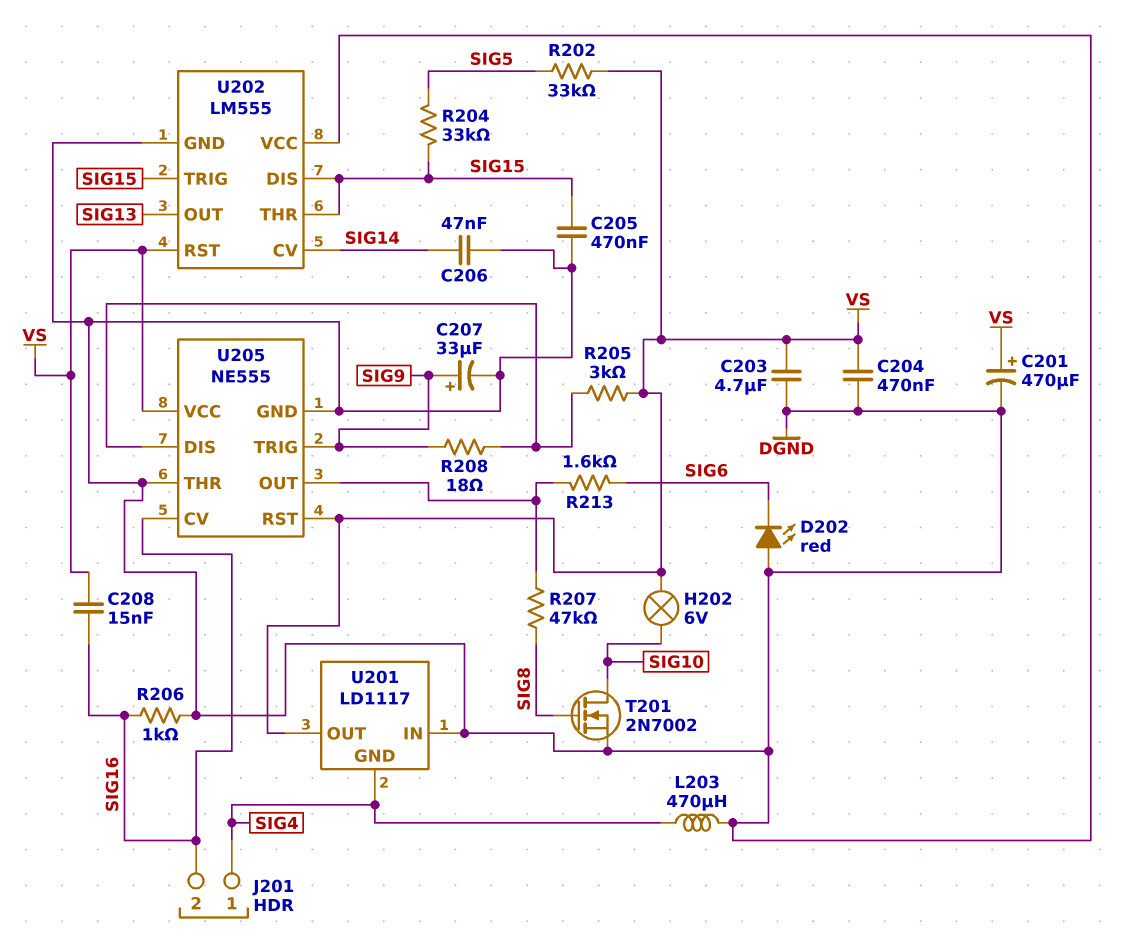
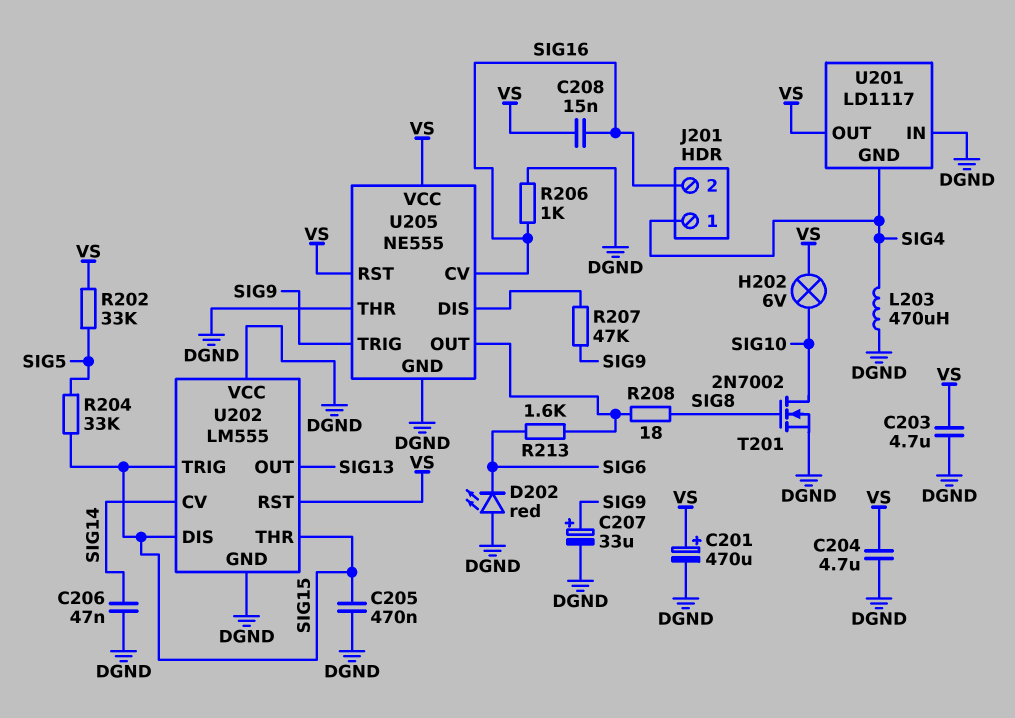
C204: 470nF (DGND, VS) -> 4.7uF (DGND, VS)
R205: 3k (U205/DIS, VS) -> none
R207: 47k (SIG8, U205/OUT) -> 47k (SIG9, U205/DIS)
R208: 18 (SIG9, U205/DIS) -> 18 (SIG8, U205/OUT)

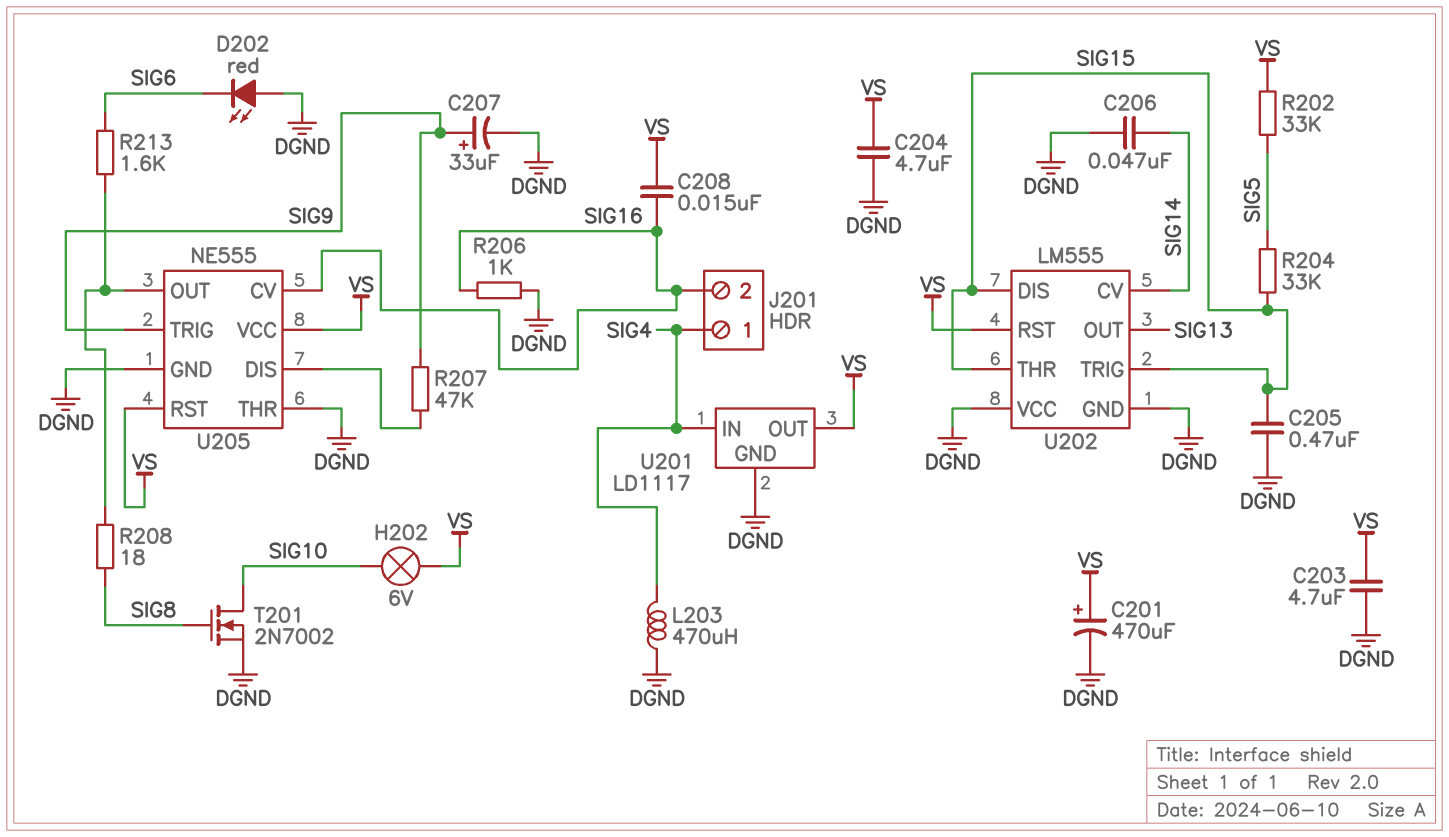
U201 pin GND: SIG4 -> DGND
U201 pin IN: DGND -> SIG4

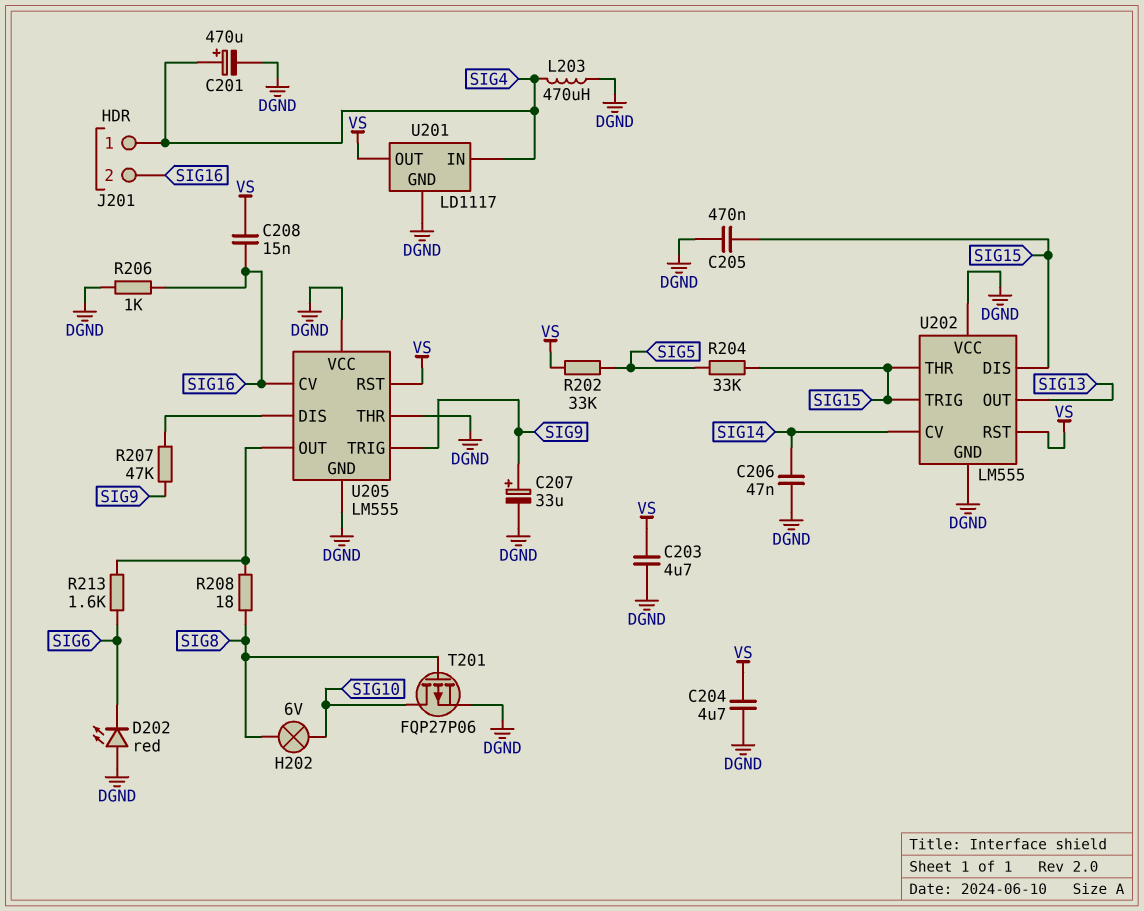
C201: 470uF (plus VS, minus DGND) -> 470uF (plus SIG4, minus DGND)
H202: lamp 6V (SIG10, VS) -> lamp 6V (SIG8, SIG10)
T201: NMOS 2N7002 (G SIG8, D SIG10, S DGND) -> PMOS FQP27P06 (G SIG8, D SIG10, S DGND)
U205: NE555 -> LM555
U205 pin VCC: VS -> DGND

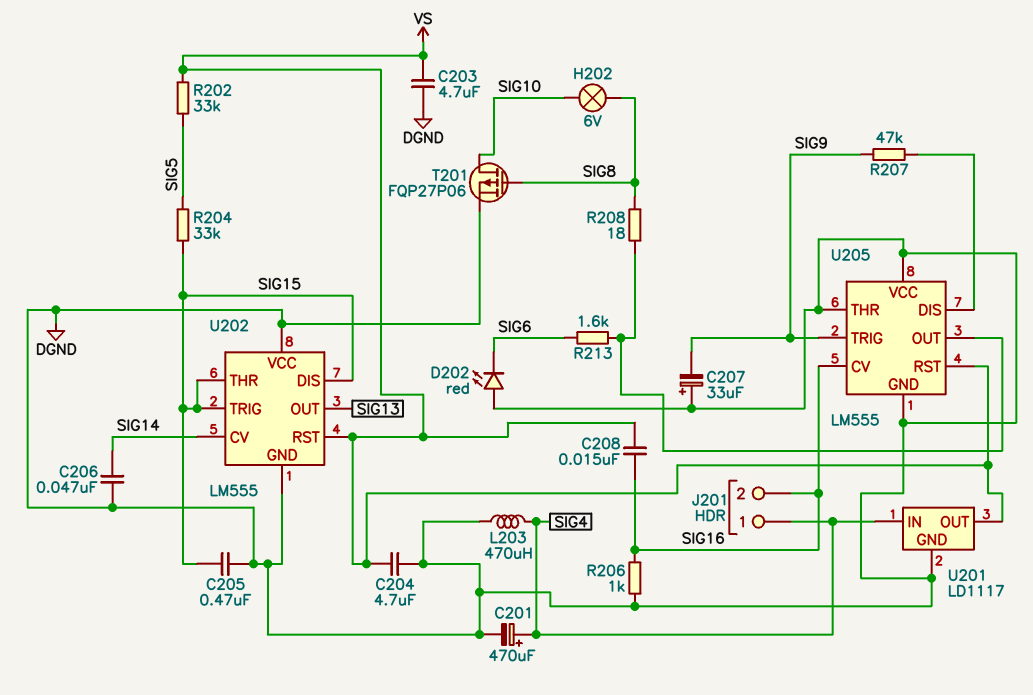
C207: 33uF (plus SIG9, minus DGND) -> 33uF (plus DGND, minus SIG9)

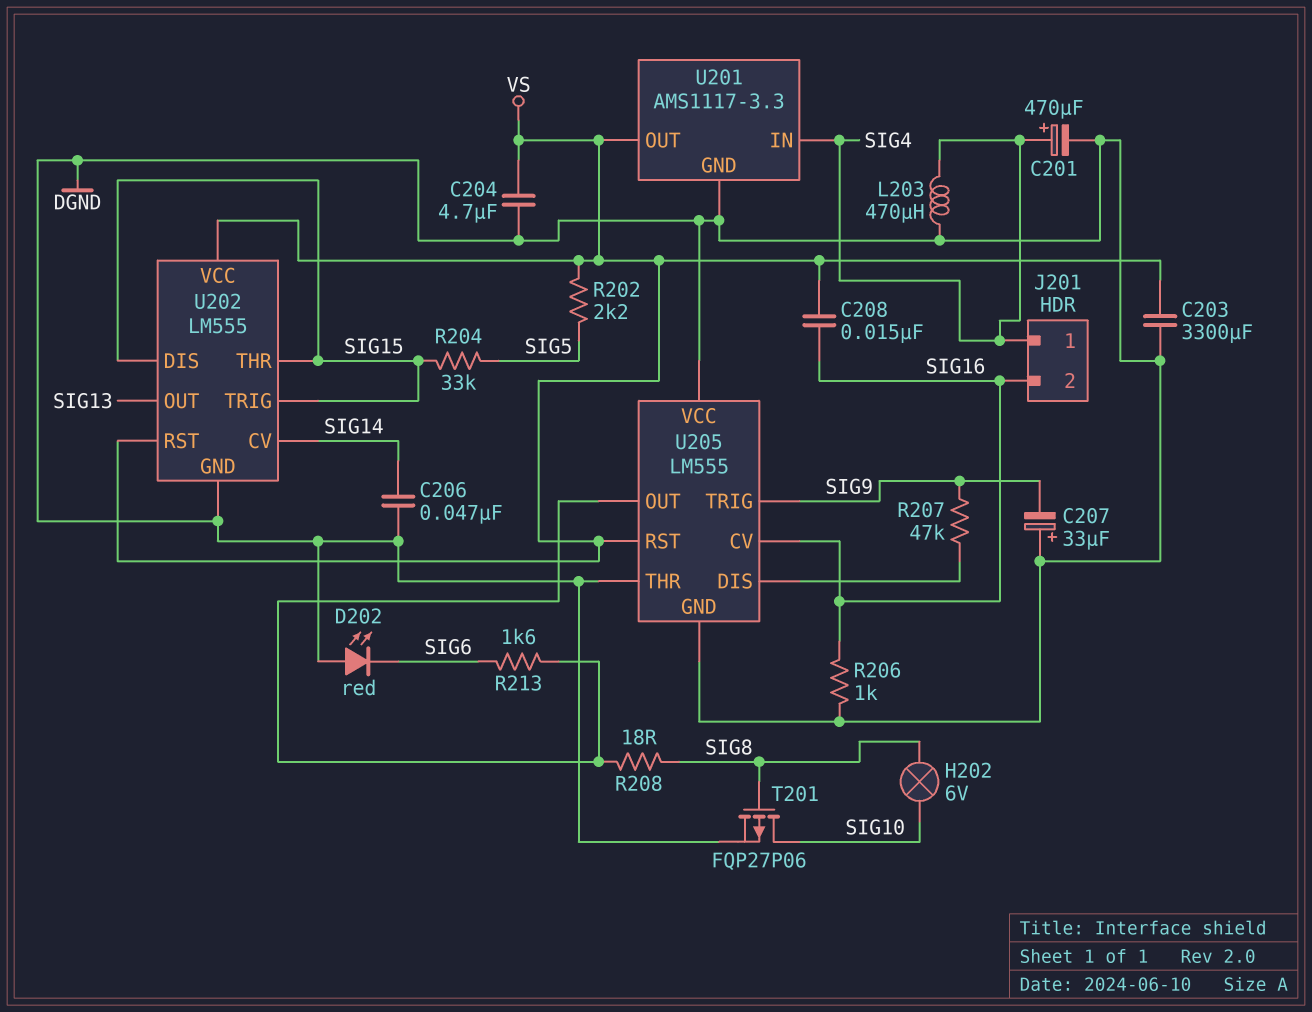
C203: 4.7uF (DGND, VS) -> 3300uF (DGND, VS)
C205: 470nF (DGND, SIG15) -> none
R202: 33k (SIG5, VS) -> 2.2k (SIG5, VS)
U201: LD1117 -> AMS1117-3.3
U202 pin VCC: DGND -> VS

